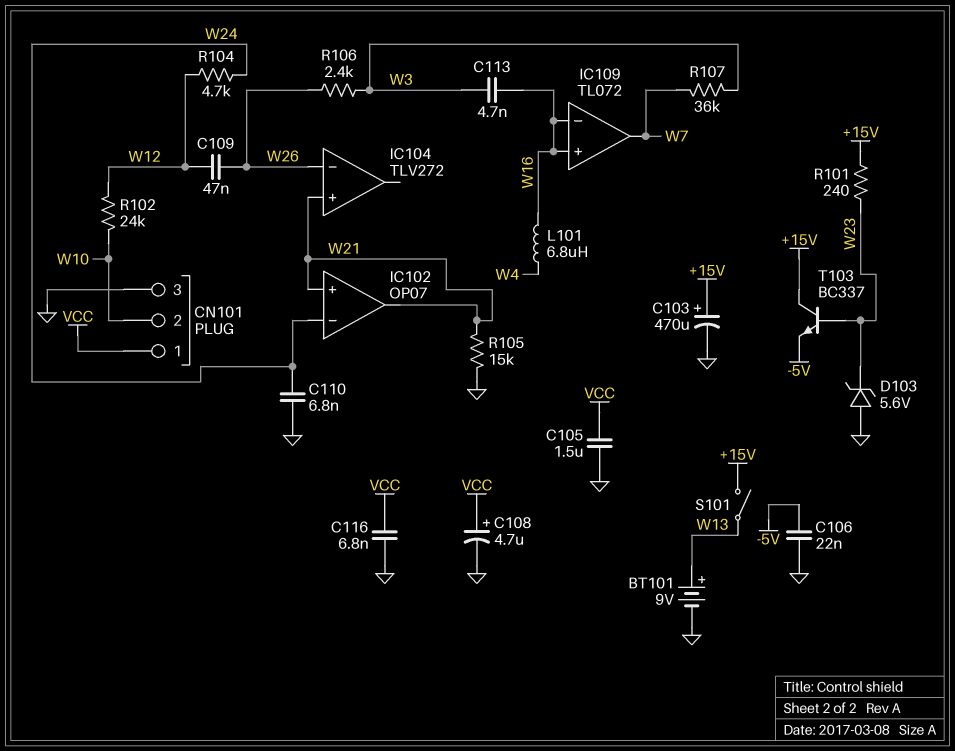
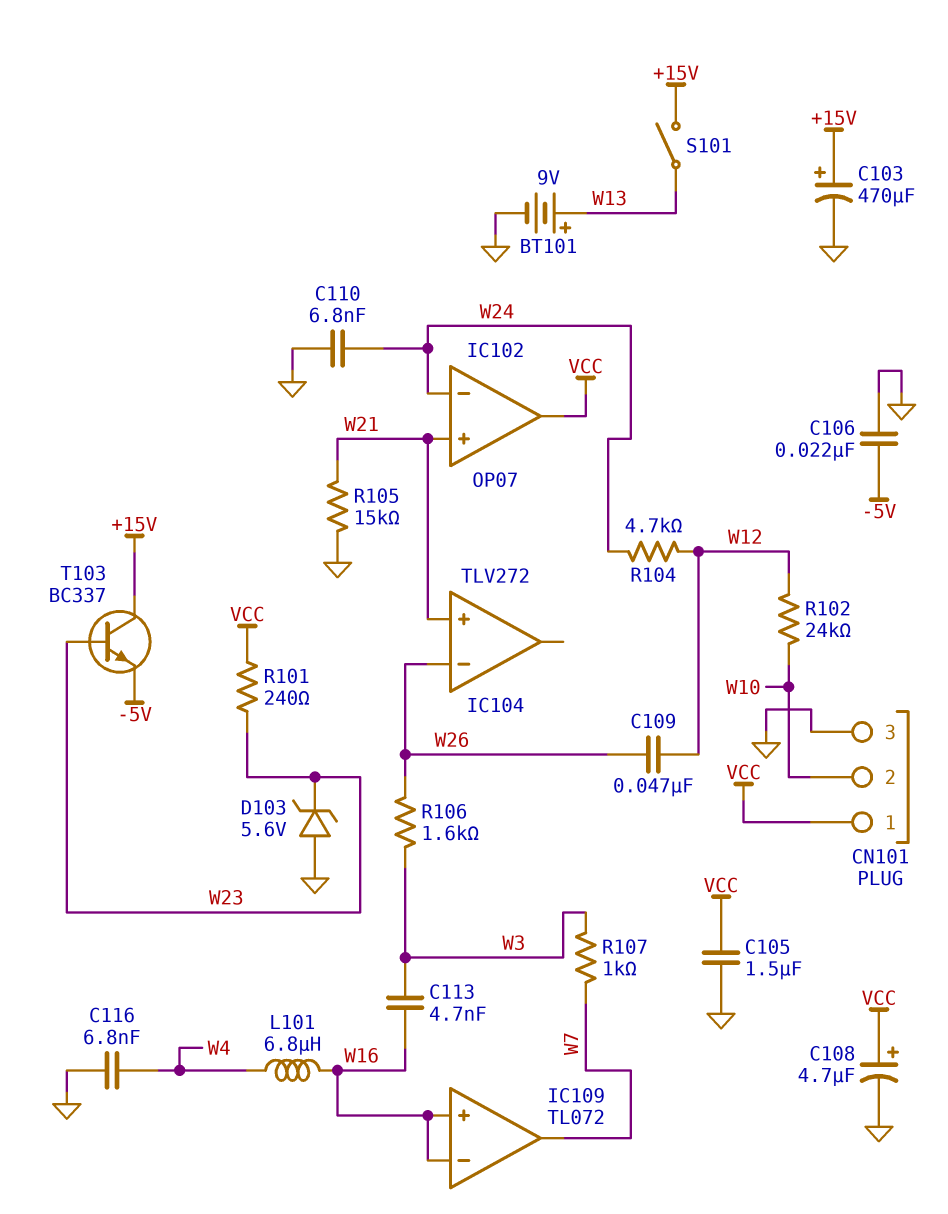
C116: 6.8nF (GND, VCC) -> 6.8nF (GND, W4)
IC102 pin out: W21 -> VCC
R101: 240 (+15V, W23) -> 240 (VCC, W23)
R106: 2.4k (W3, W26) -> 1.6k (W3, W26)
R107: 36k (W3, W7) -> 1k (W3, W7)

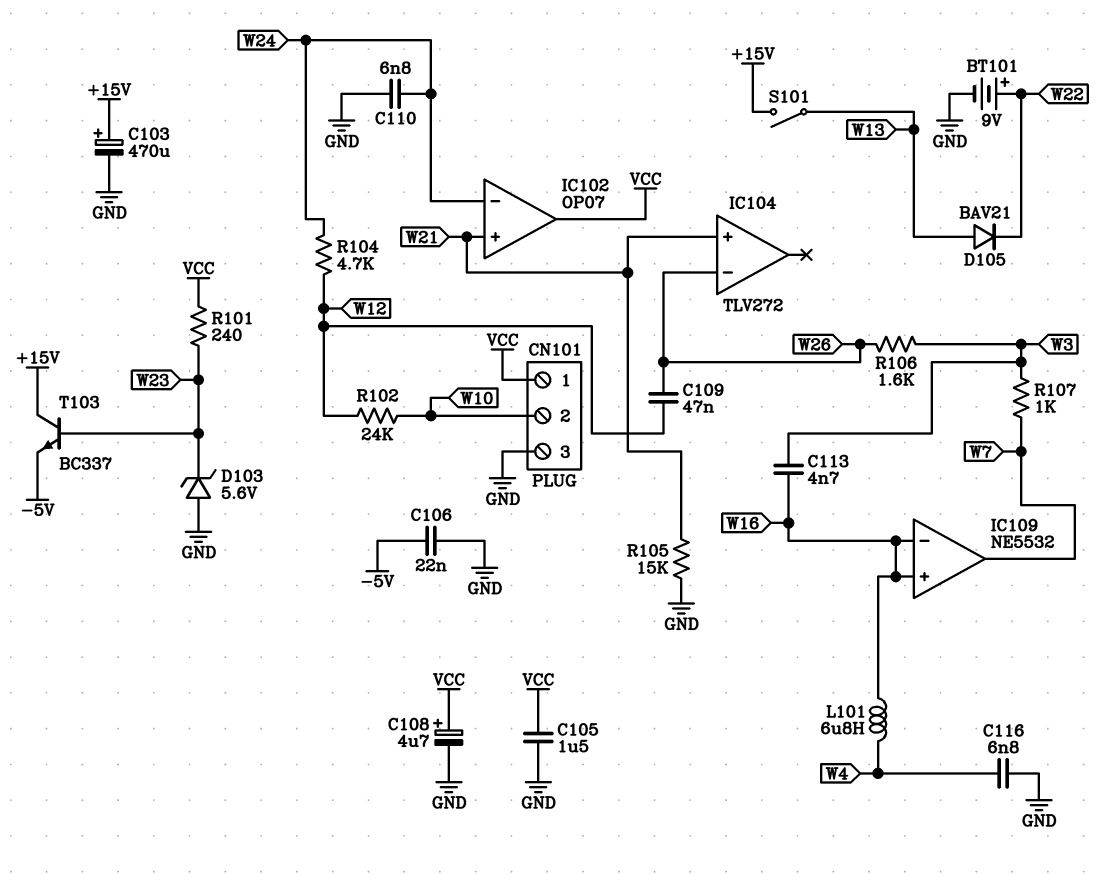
BT101: 9V (plus W13, minus GND) -> 9V (plus W22, minus GND)
D105: none -> diode BAV21 (A W13, K W22)
IC109: TL072 -> NE5532

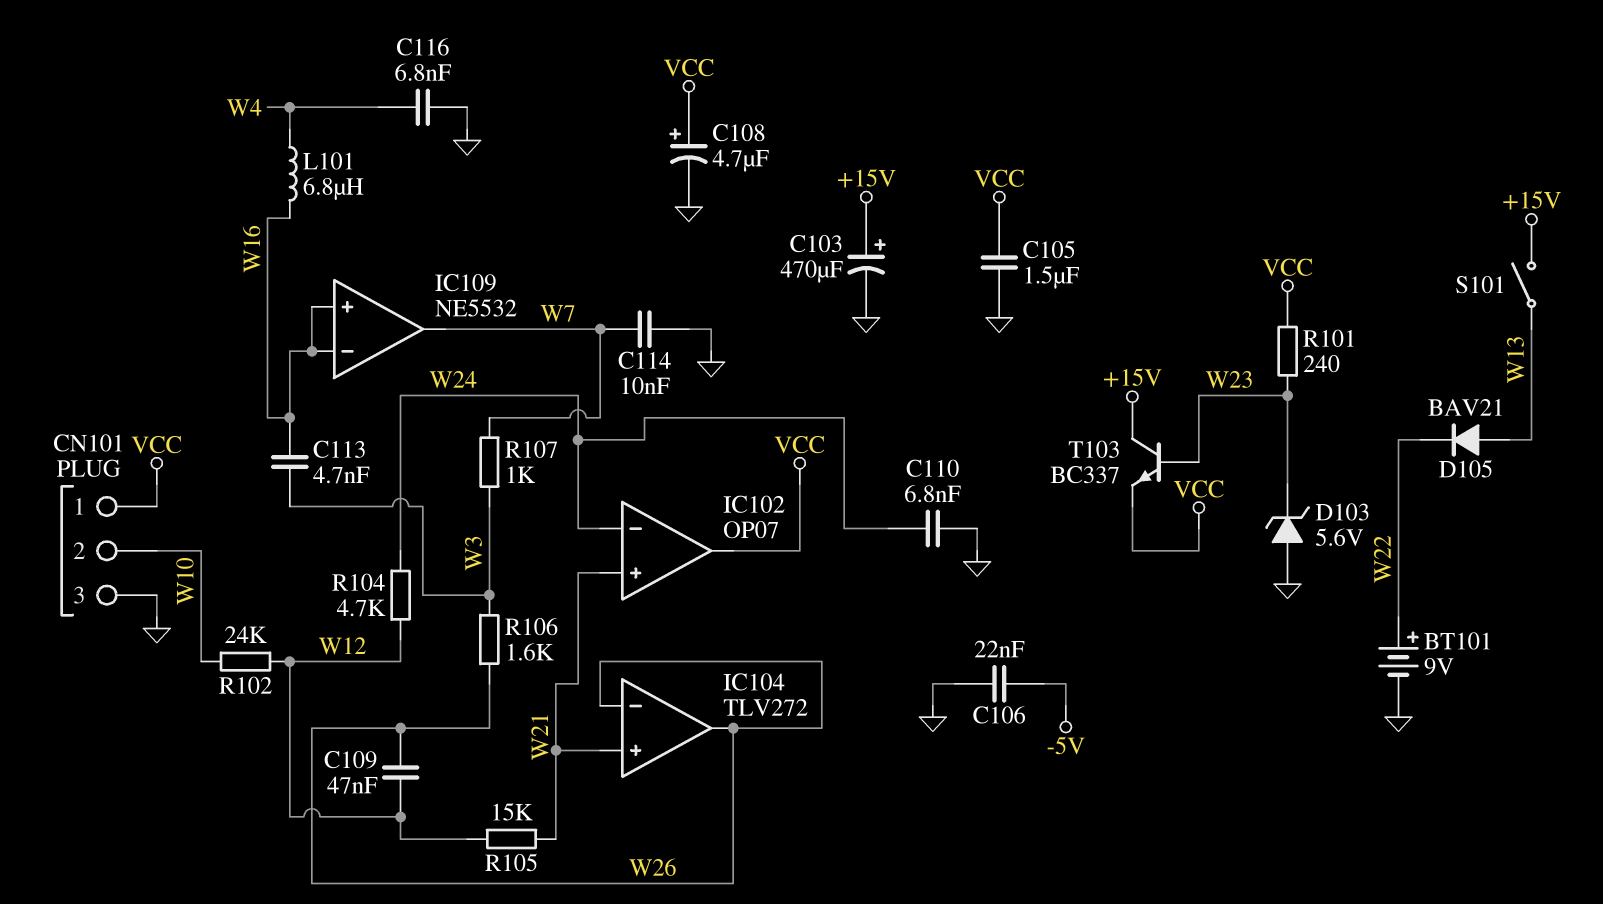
C114: none -> 10nF (GND, W7)
IC104 pin out: none -> W26
R105: 15k (GND, W21) -> 15k (W12, W21)
T103: NPN BC337 (B W23, C +15V, E -5V) -> NPN BC337 (B W23, C +15V, E VCC)

